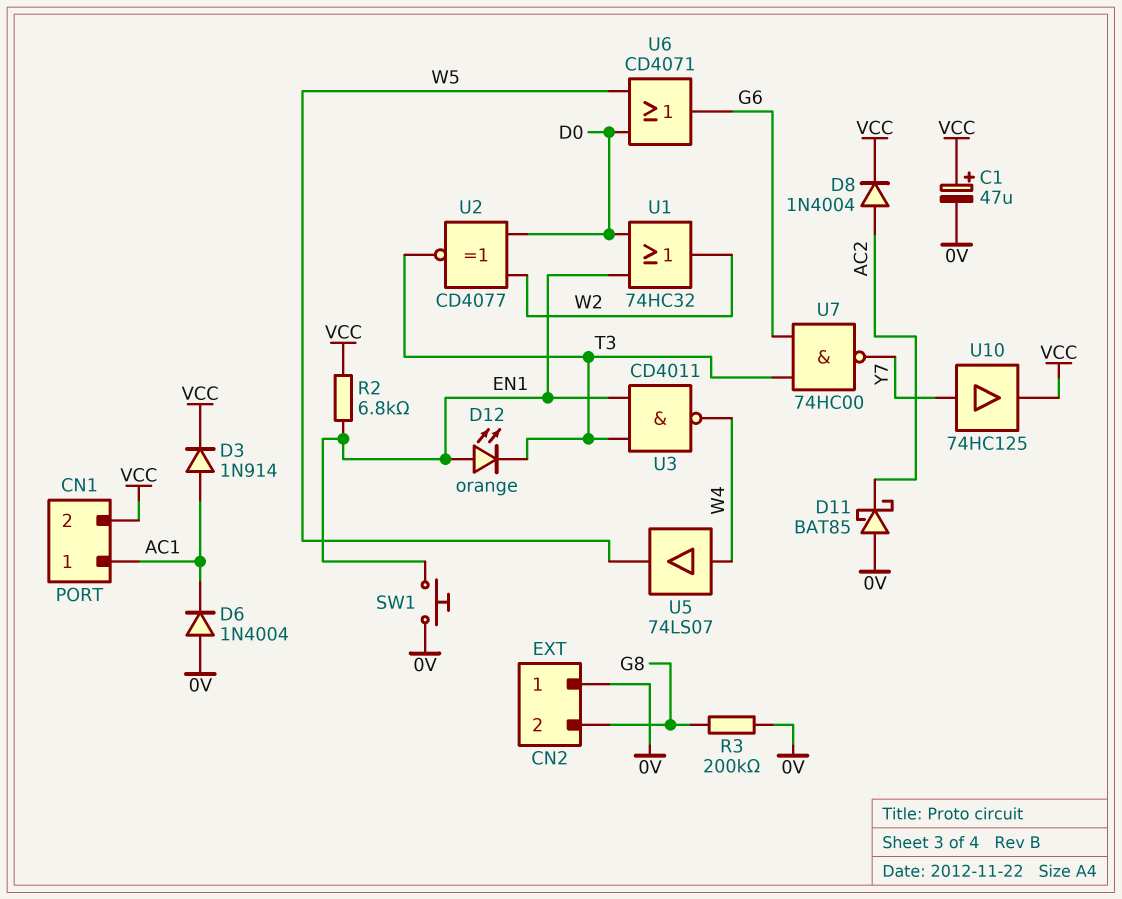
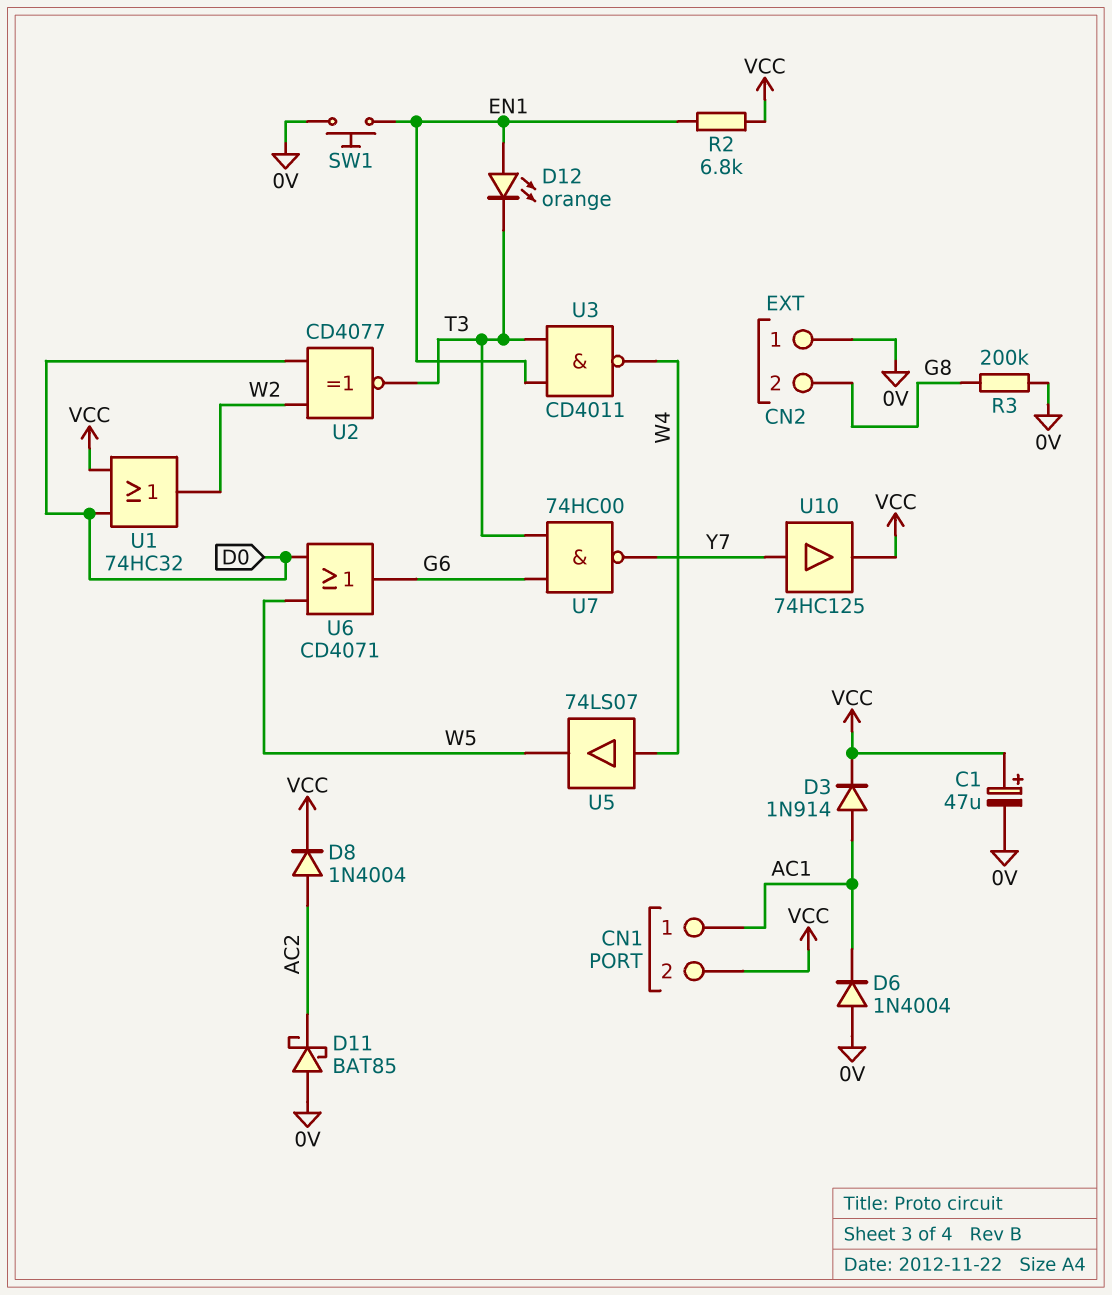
U1: OR 74HC32 (in D0, in EN1, out W2) -> OR 74HC32 (in D0, in VCC, out W2)

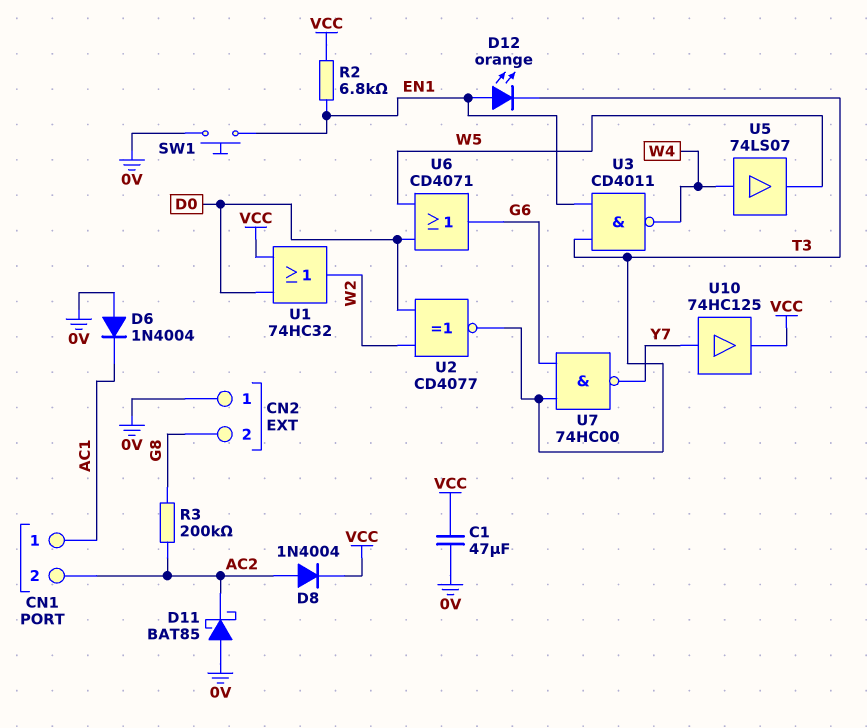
C1: 47uF (plus VCC, minus 0V) -> 47uF (0V, VCC)
CN1 pin 2: VCC -> AC2
D3: diode 1N914 (A AC1, K VCC) -> none
R3: 200k (0V, G8) -> 200k (AC2, G8)

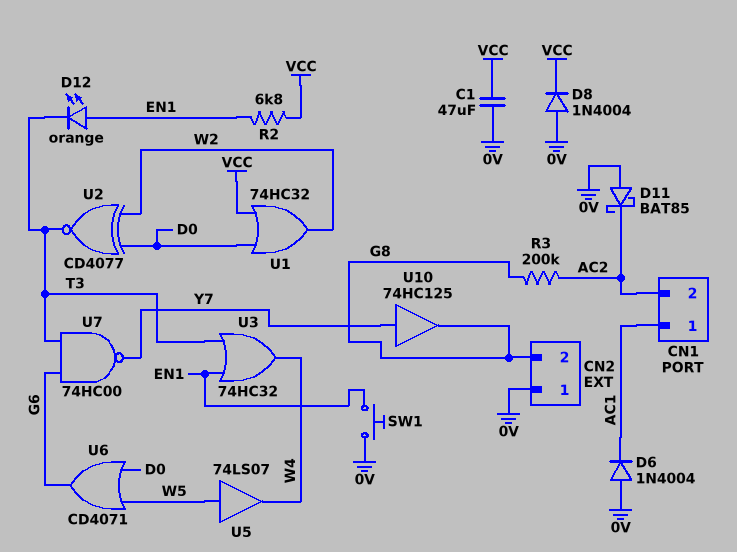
D8: diode 1N4004 (A AC2, K VCC) -> diode 1N4004 (A 0V, K VCC)
U3: NAND CD4011 (in EN1, in T3, out W4) -> OR 74HC32 (in EN1, in T3, out W4)
U5: buffer 74LS07 (in W4, out W5) -> buffer 74LS07 (in W5, out W4)
U10: buffer 74HC125 (in Y7, out VCC) -> buffer 74HC125 (in Y7, out G8)

